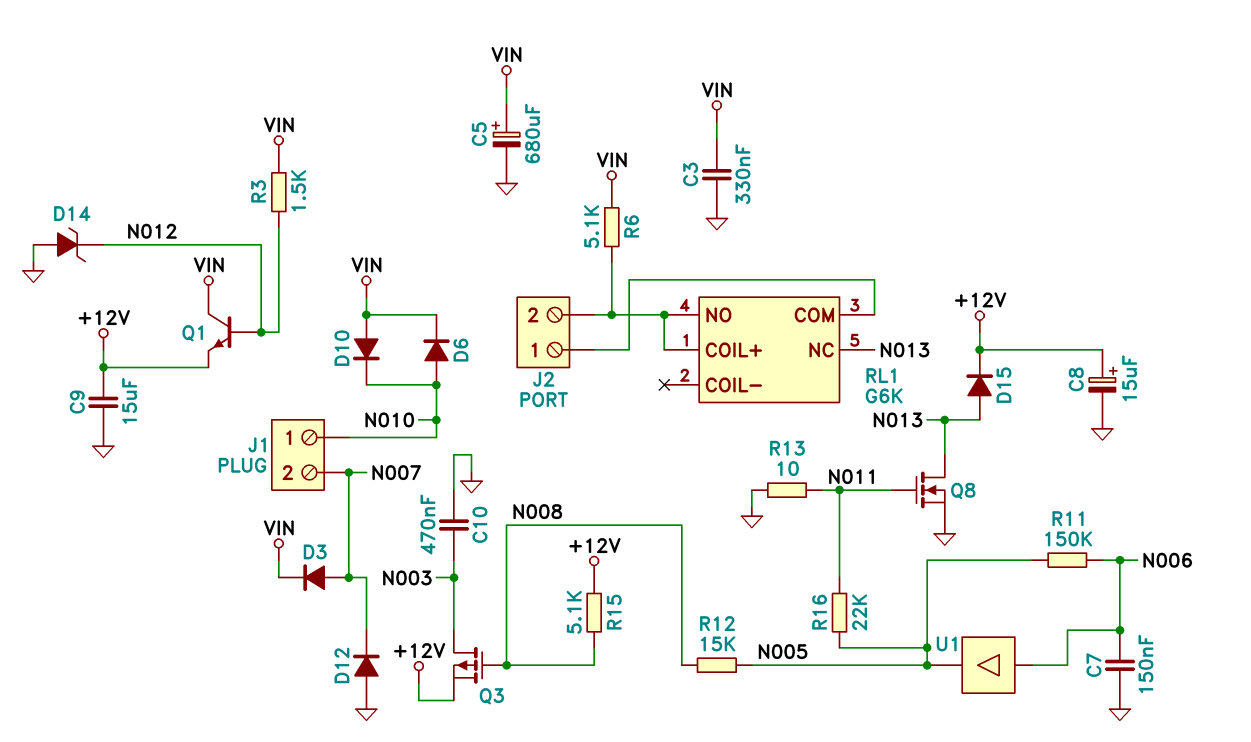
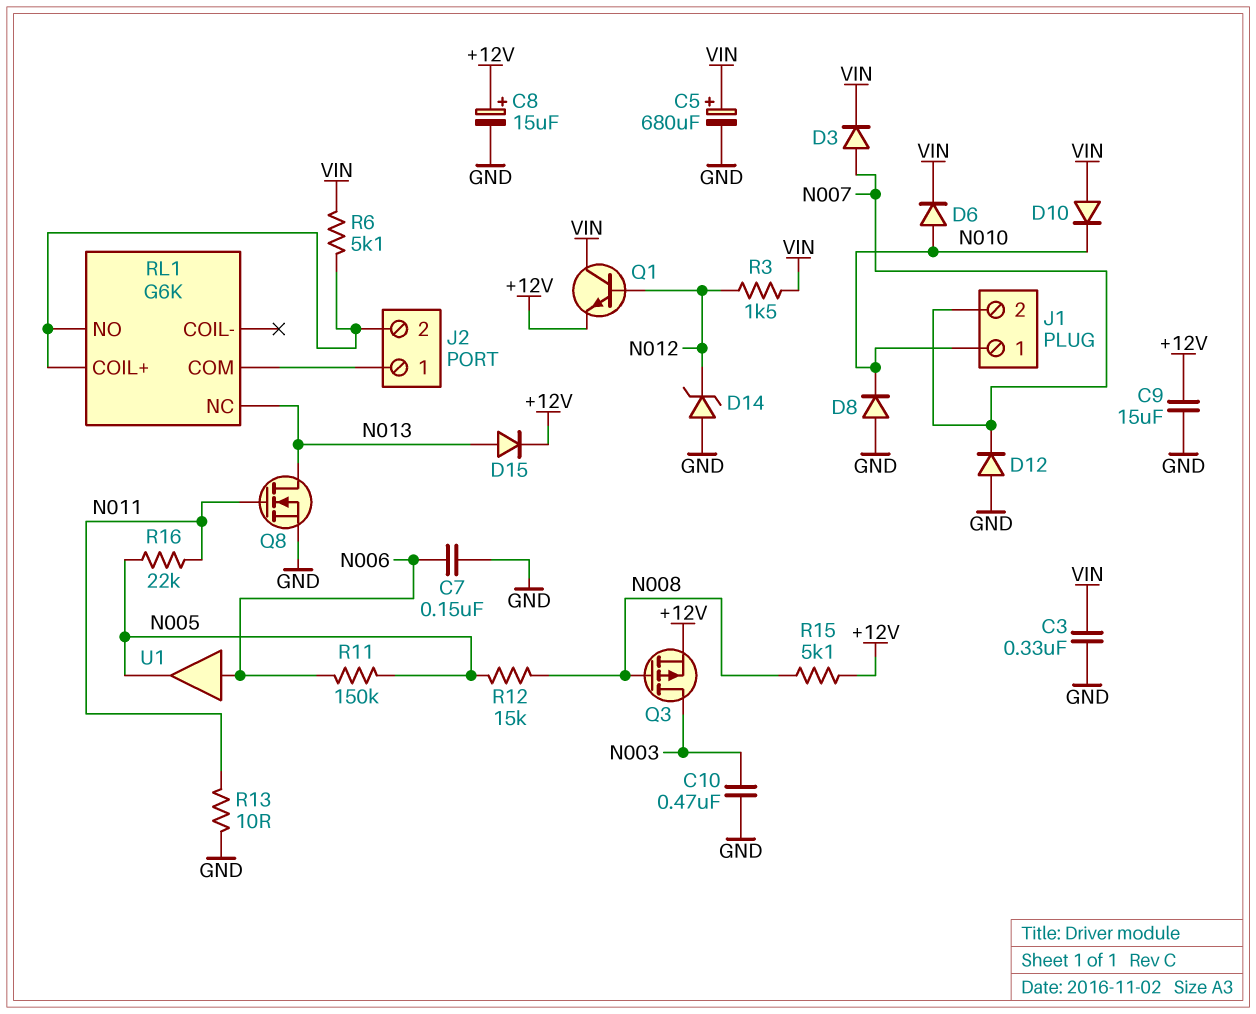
D8: none -> diode (A GND, K N010)

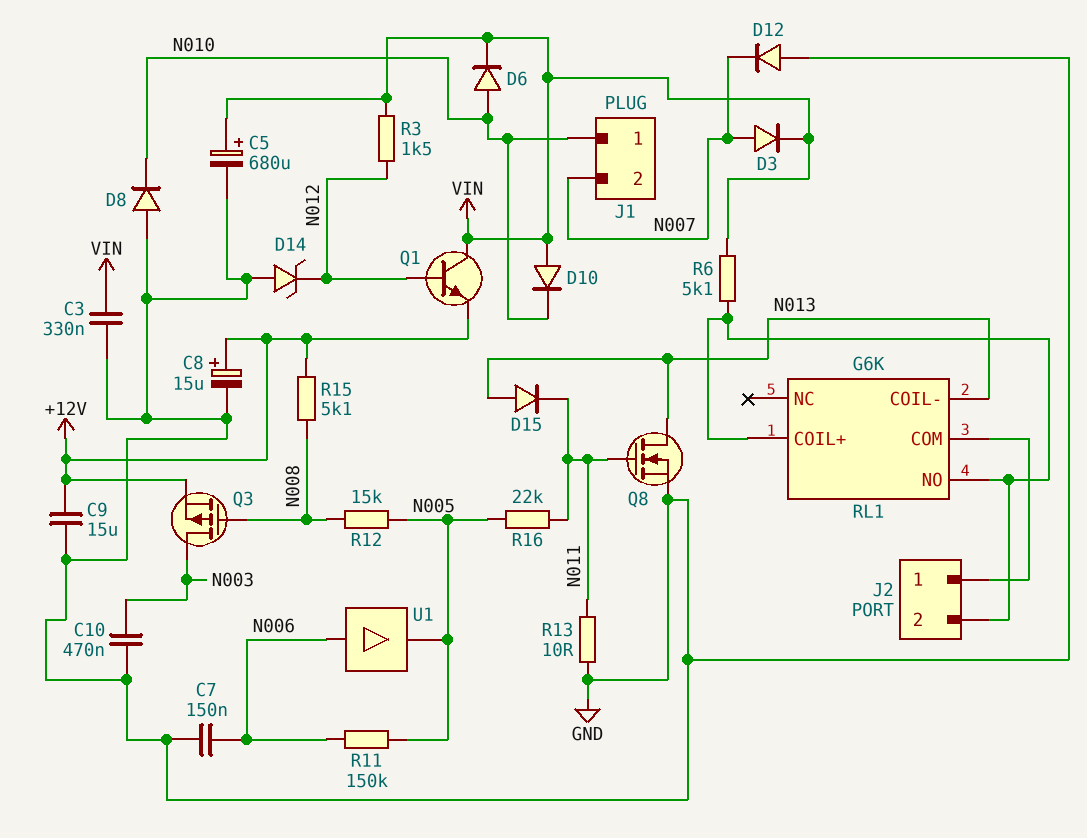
D15: diode (A N013, K +12V) -> diode (A N013, K N011)
RL1 pin COIL-: none -> N013
RL1 pin NC: N013 -> none

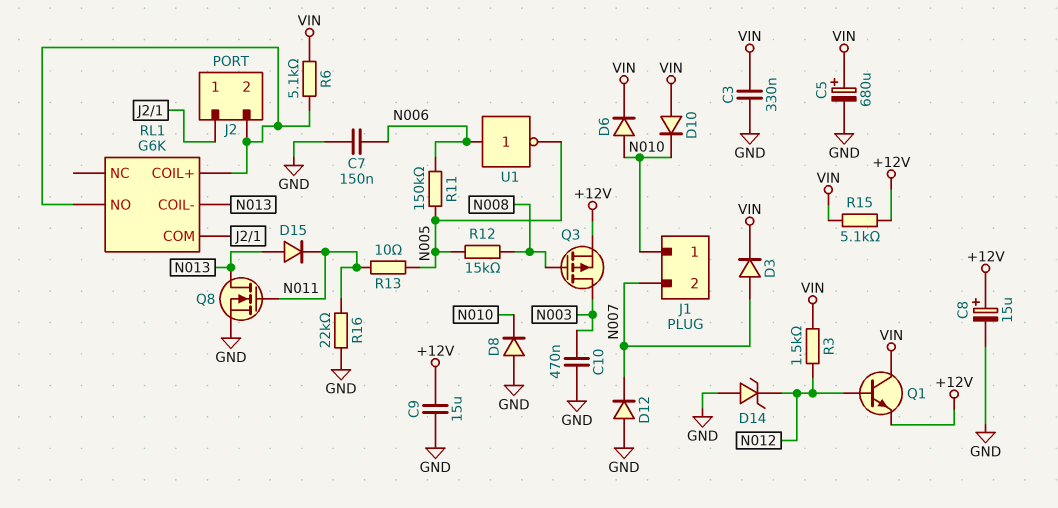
R13: 10 (GND, N011) -> 10 (N005, N011)
R15: 5.1k (+12V, N008) -> 5.1k (+12V, VIN)
R16: 22k (N005, N011) -> 22k (GND, N011)
U1: buffer (in N006, out N005) -> NOT (in N006, out N005)

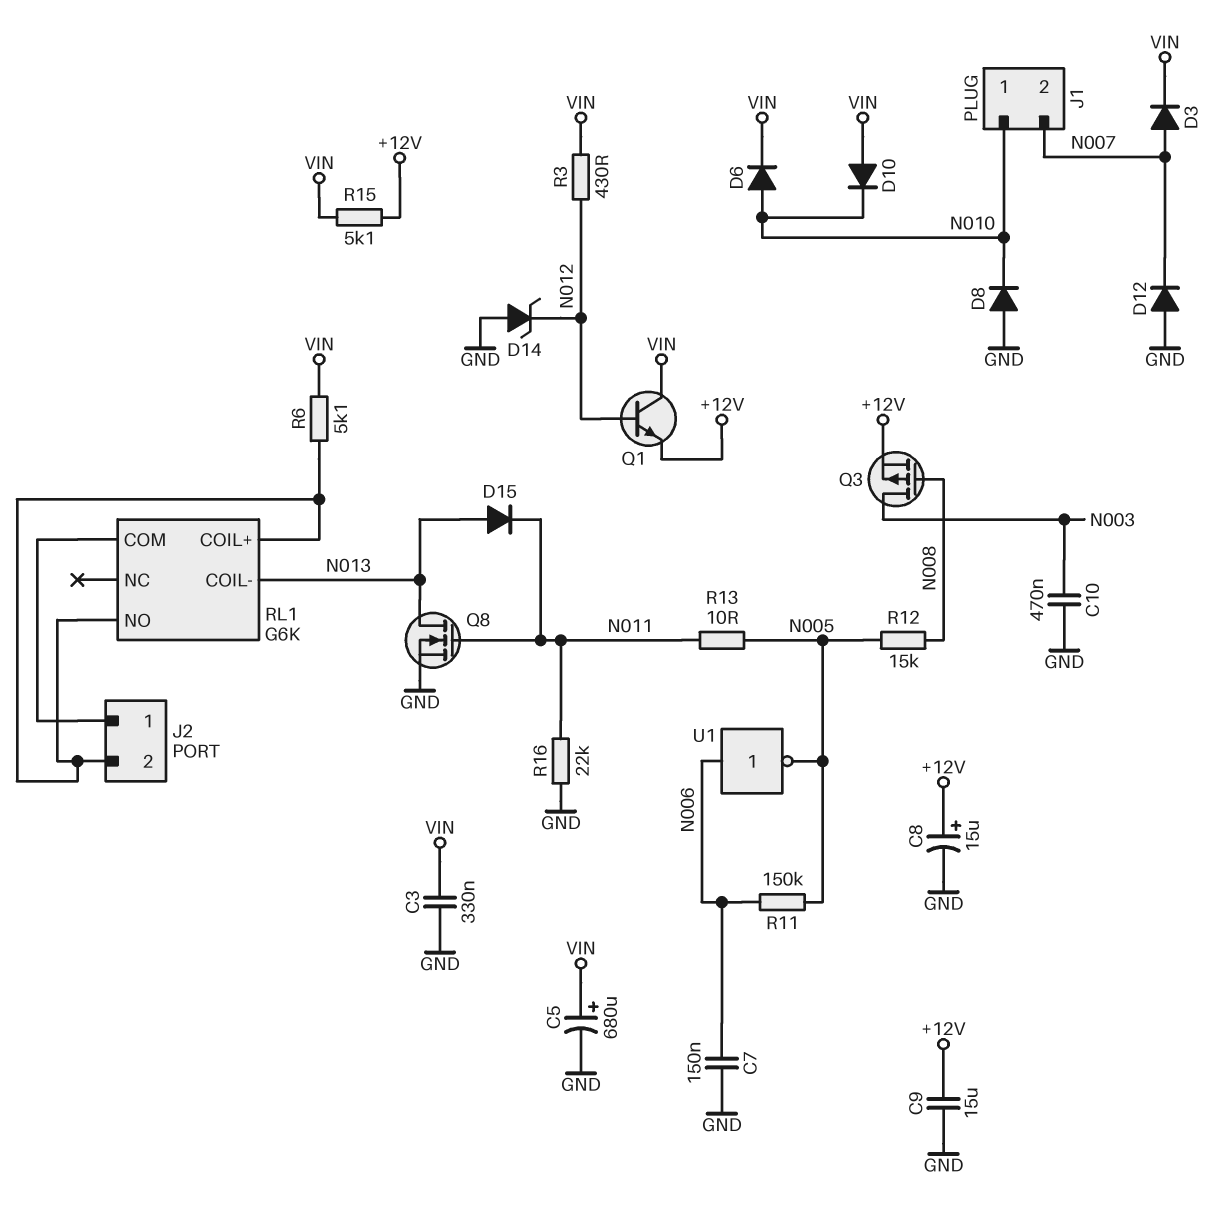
R3: 1.5k (N012, VIN) -> 430 (N012, VIN)

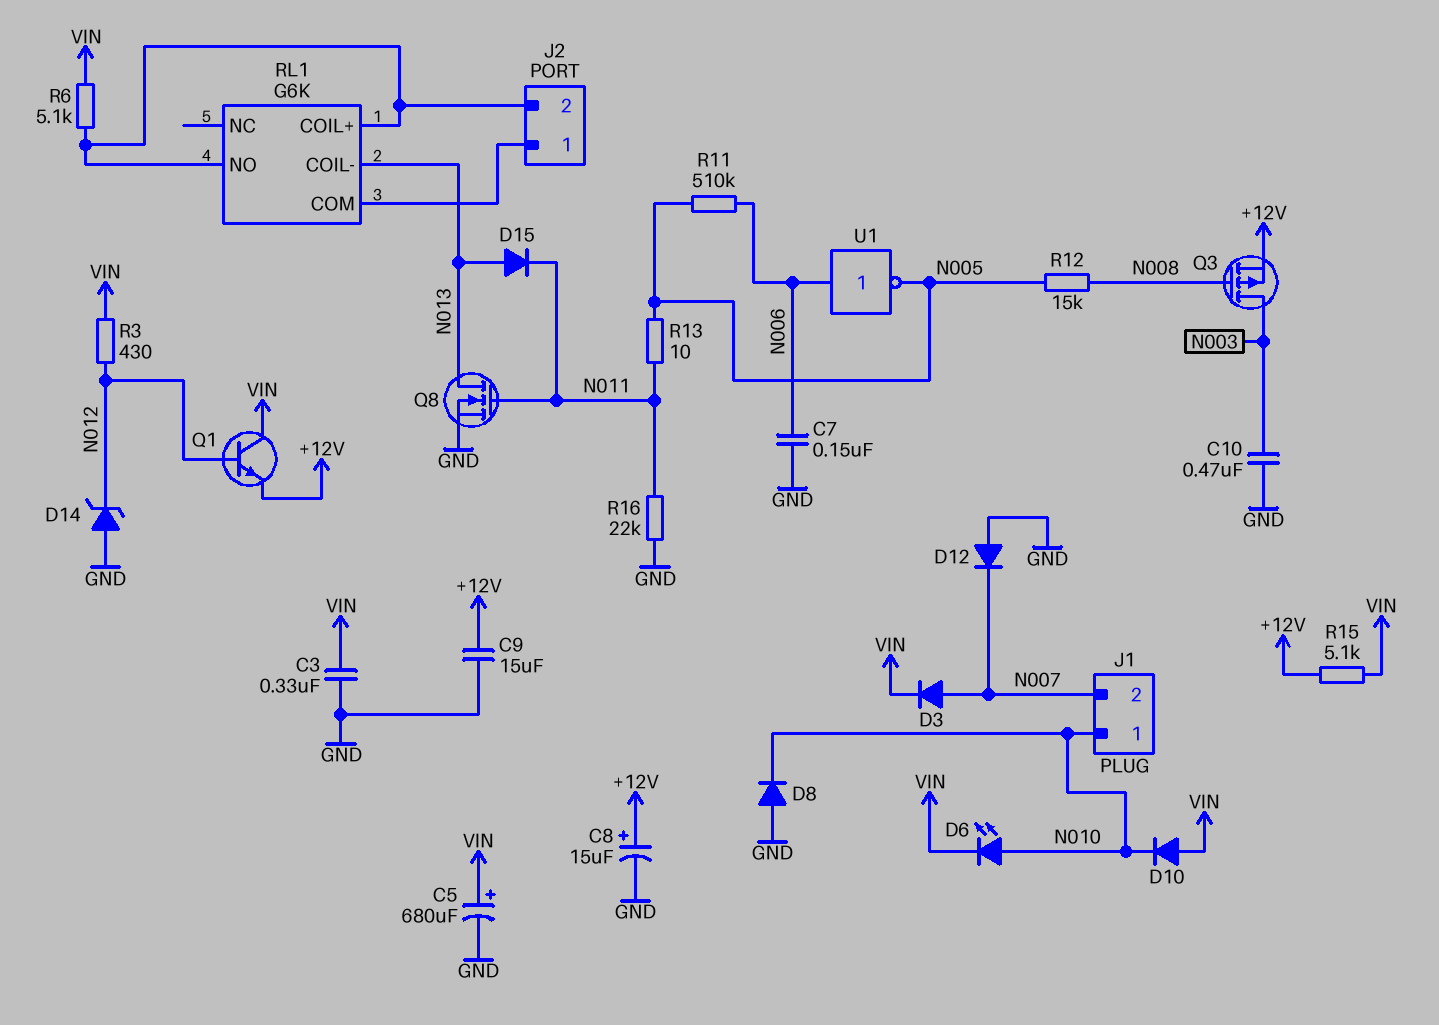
D6: diode (A N010, K VIN) -> LED (A N010, K VIN)
R11: 150k (N005, N006) -> 510k (N005, N006)

